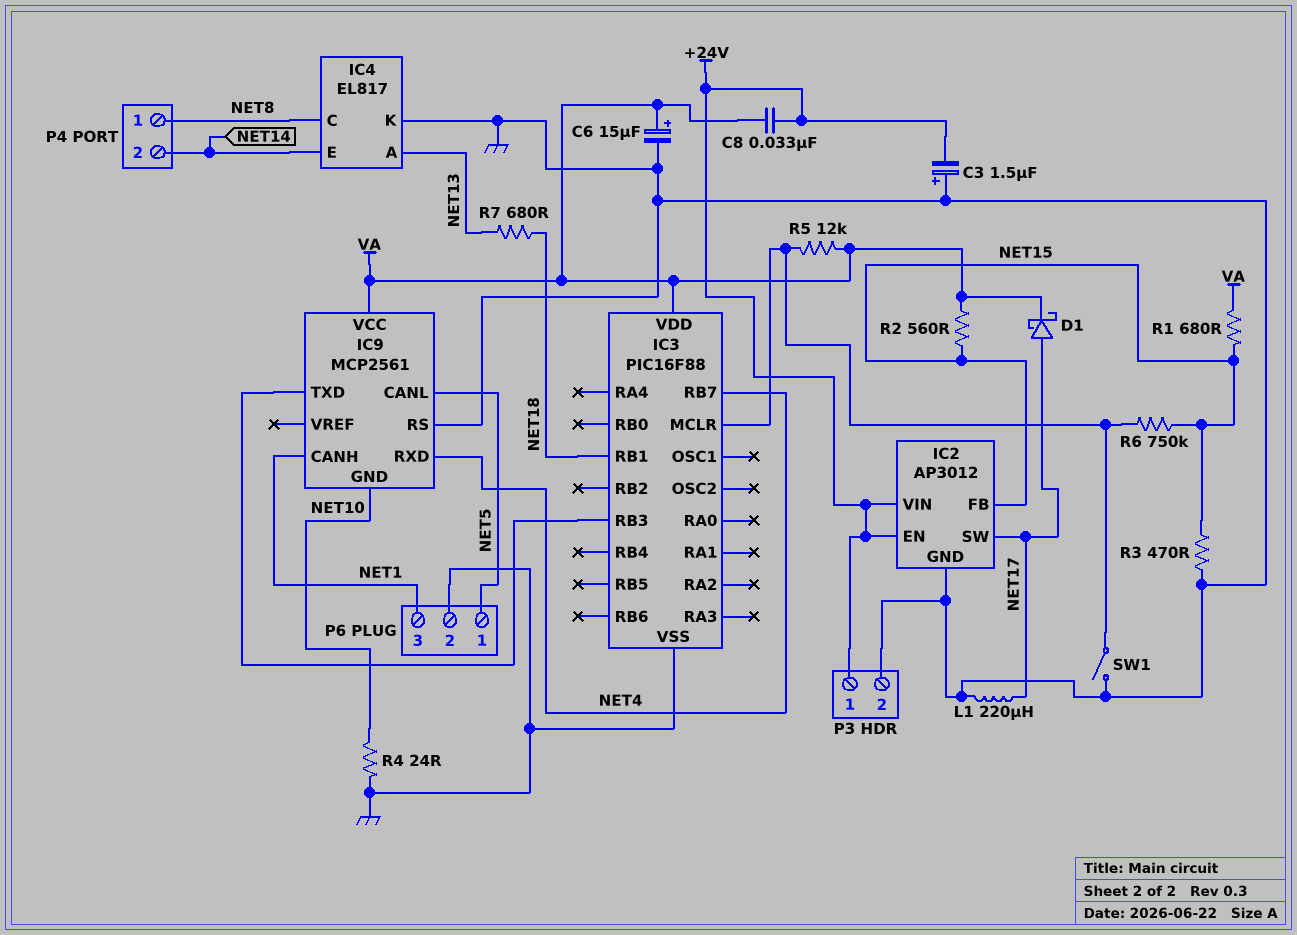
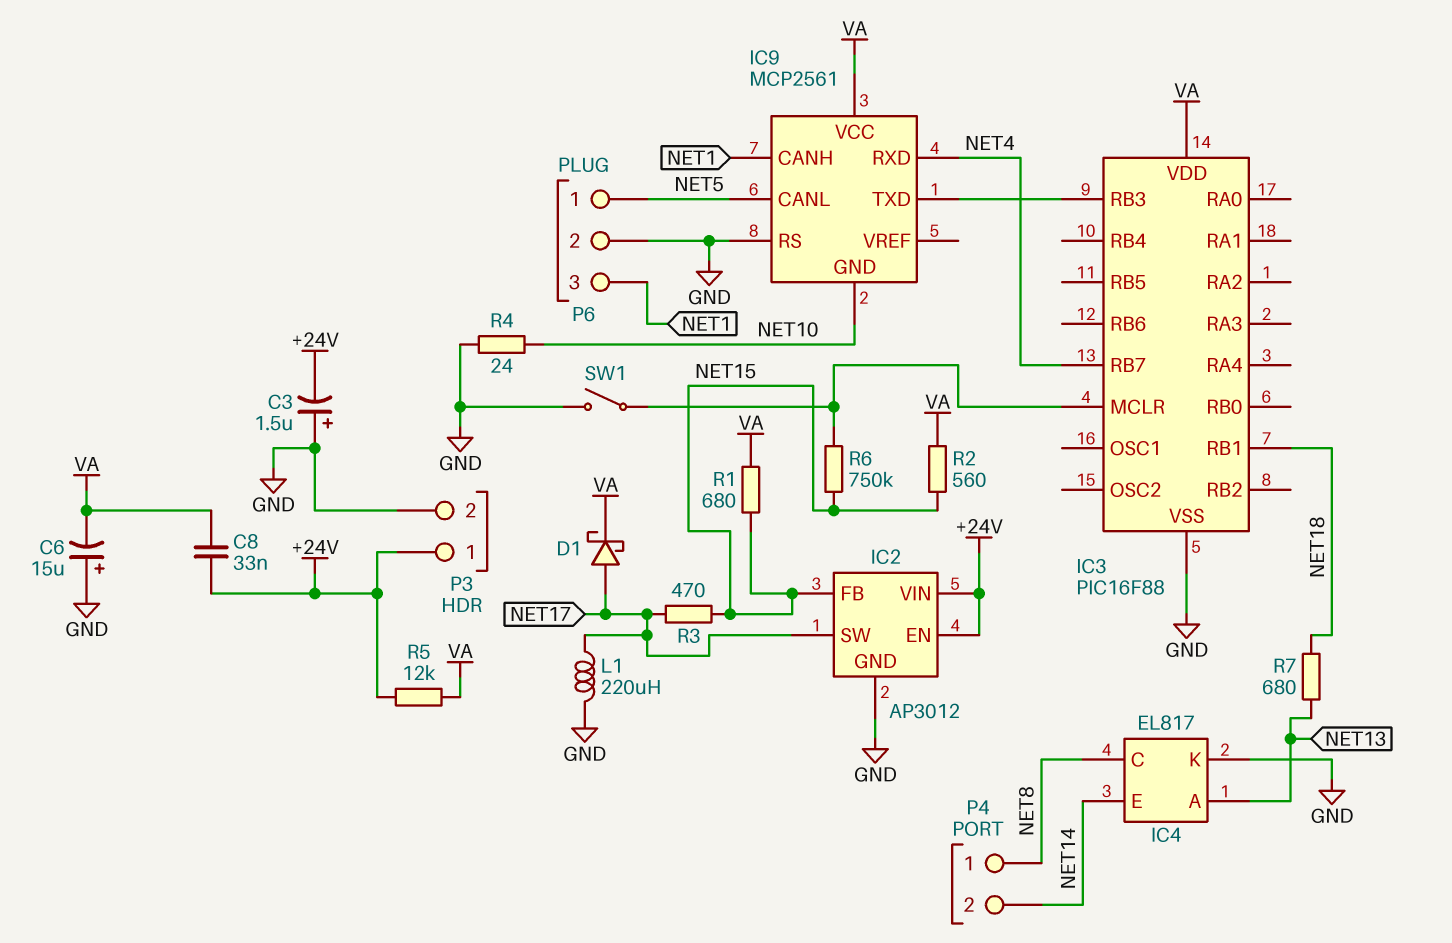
C6: 15uF (plus VA, minus GND) -> 15uF (plus GND, minus VA)
R3: 470 (GND, NET15) -> 470 (NET15, NET17)
R5: 12k (IC3/MCLR, VA) -> 12k (+24V, VA)

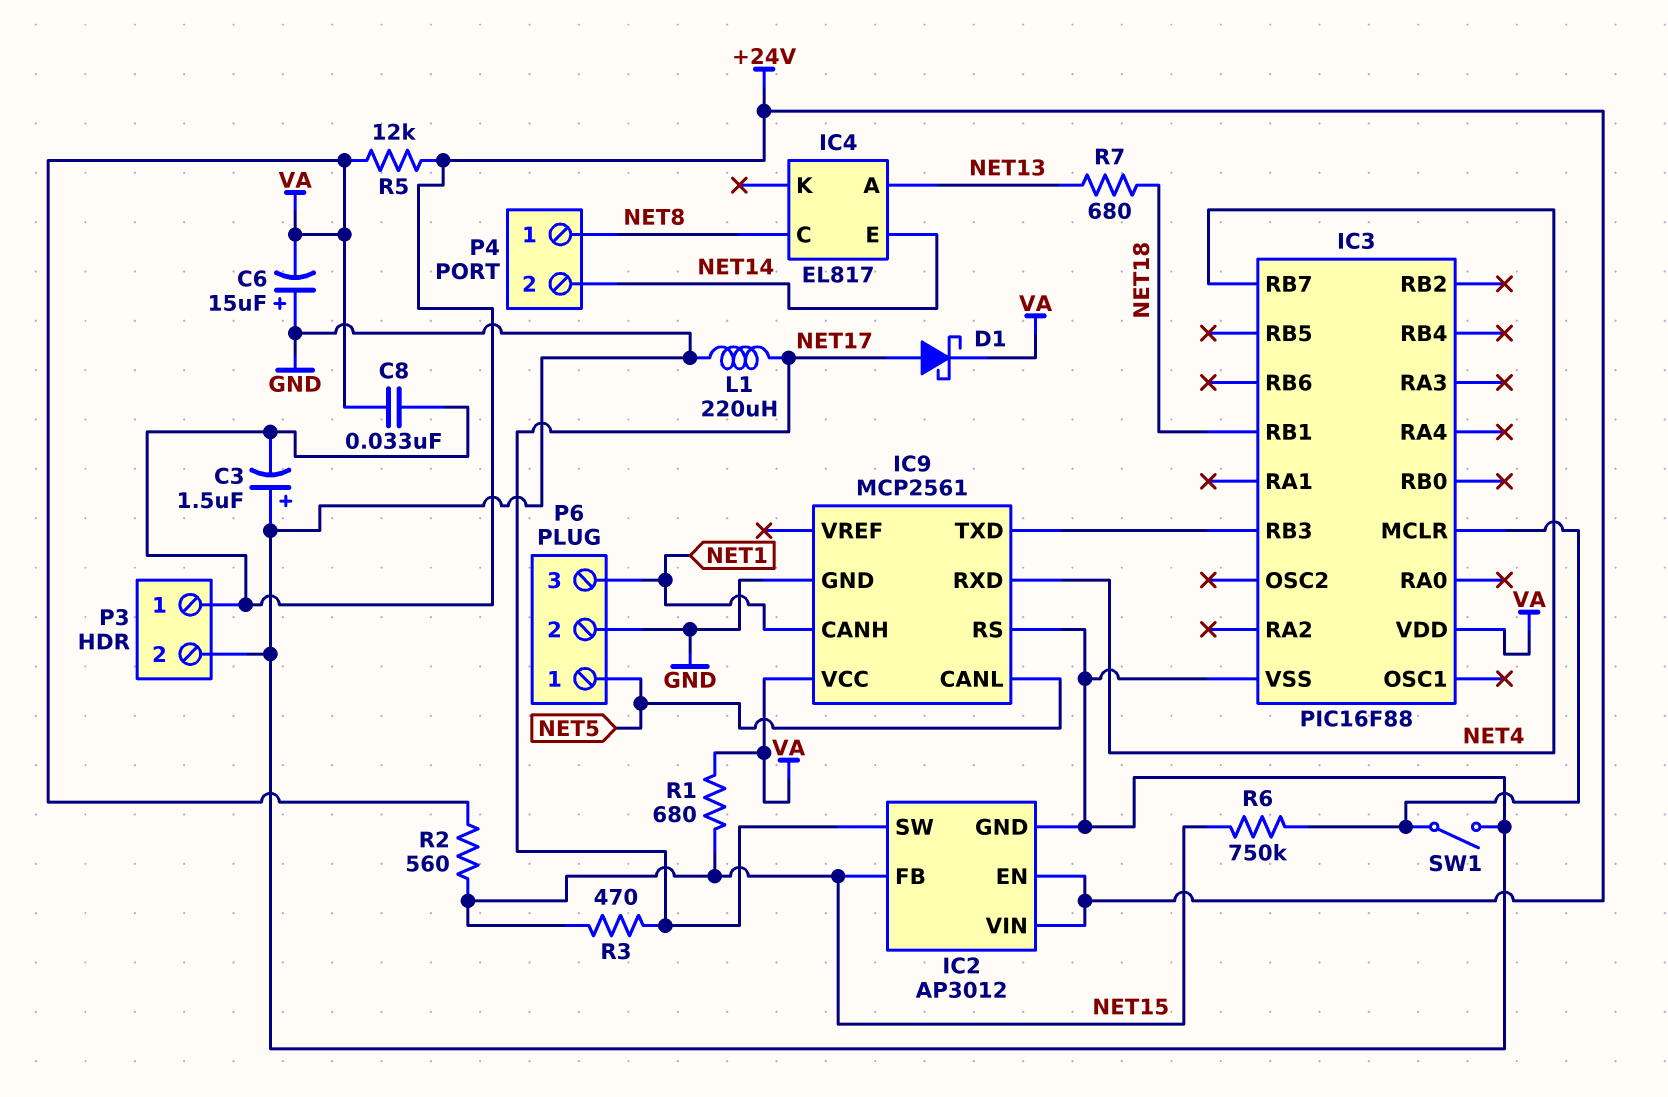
IC4 pin K: GND -> none
IC9 pin GND: NET10 -> GND
R4: 24 (GND, NET10) -> none

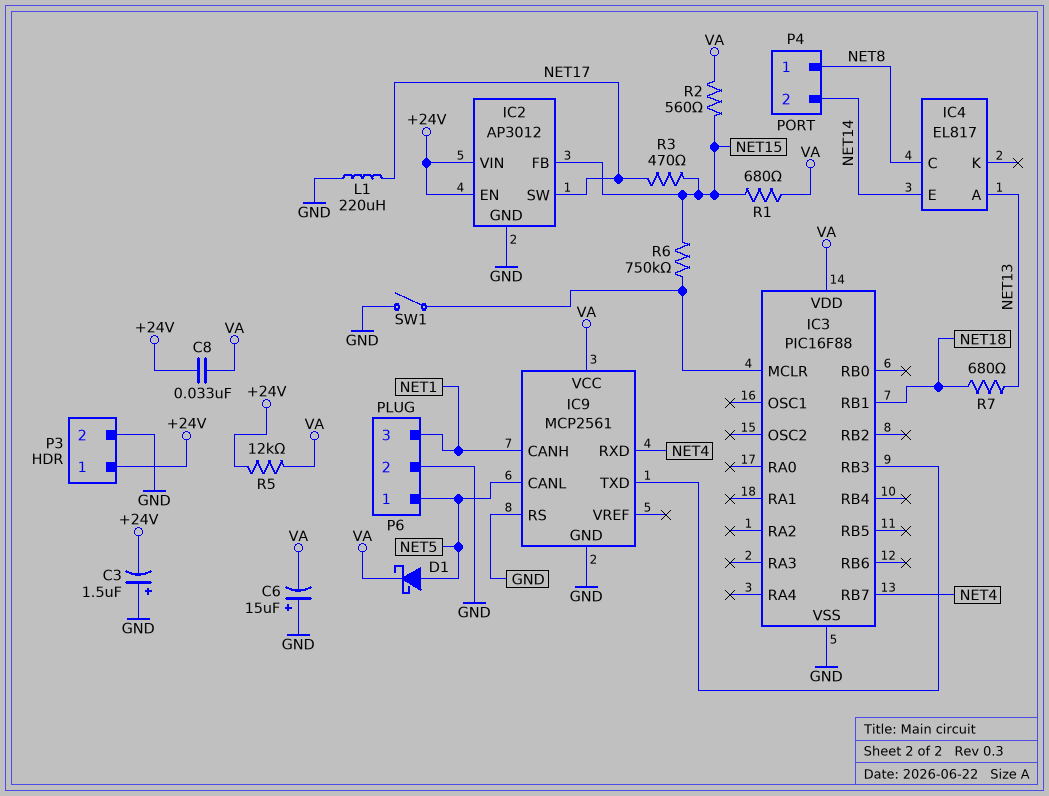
D1: schottky (A NET17, K VA) -> schottky (A NET5, K VA)

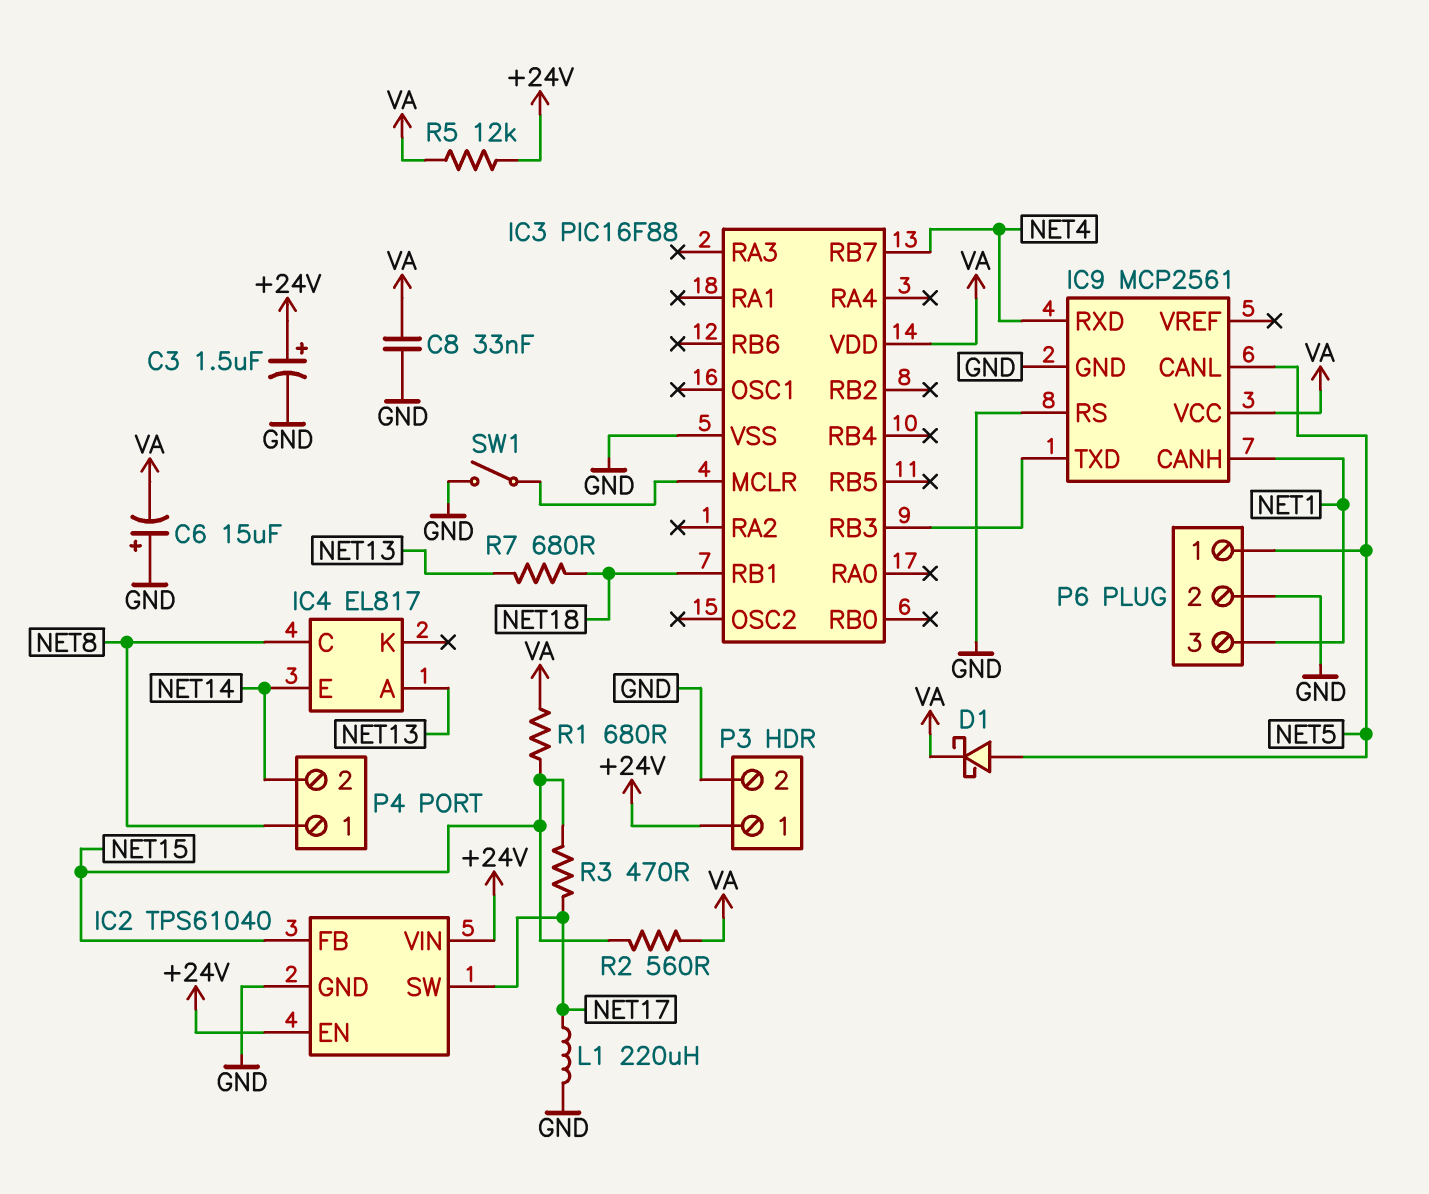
C3: 1.5uF (plus GND, minus +24V) -> 1.5uF (plus +24V, minus GND)
C8: 33nF (+24V, VA) -> 33nF (GND, VA)
IC2: AP3012 -> TPS61040
R6: 750k (IC3/MCLR, NET15) -> none

